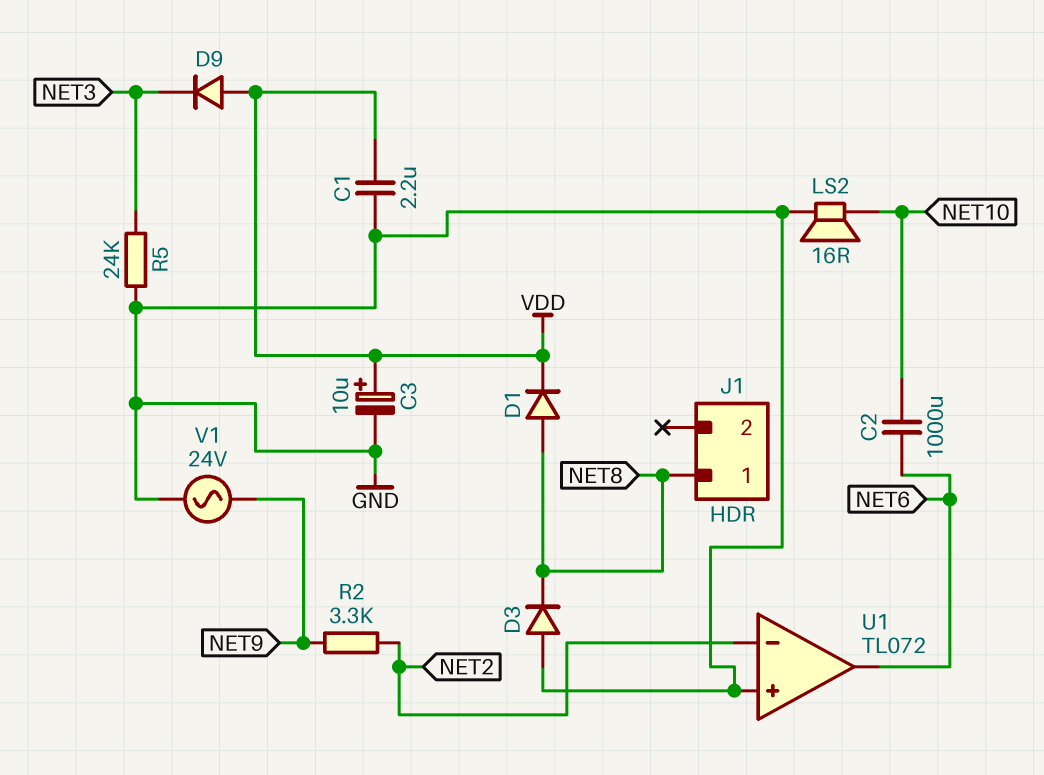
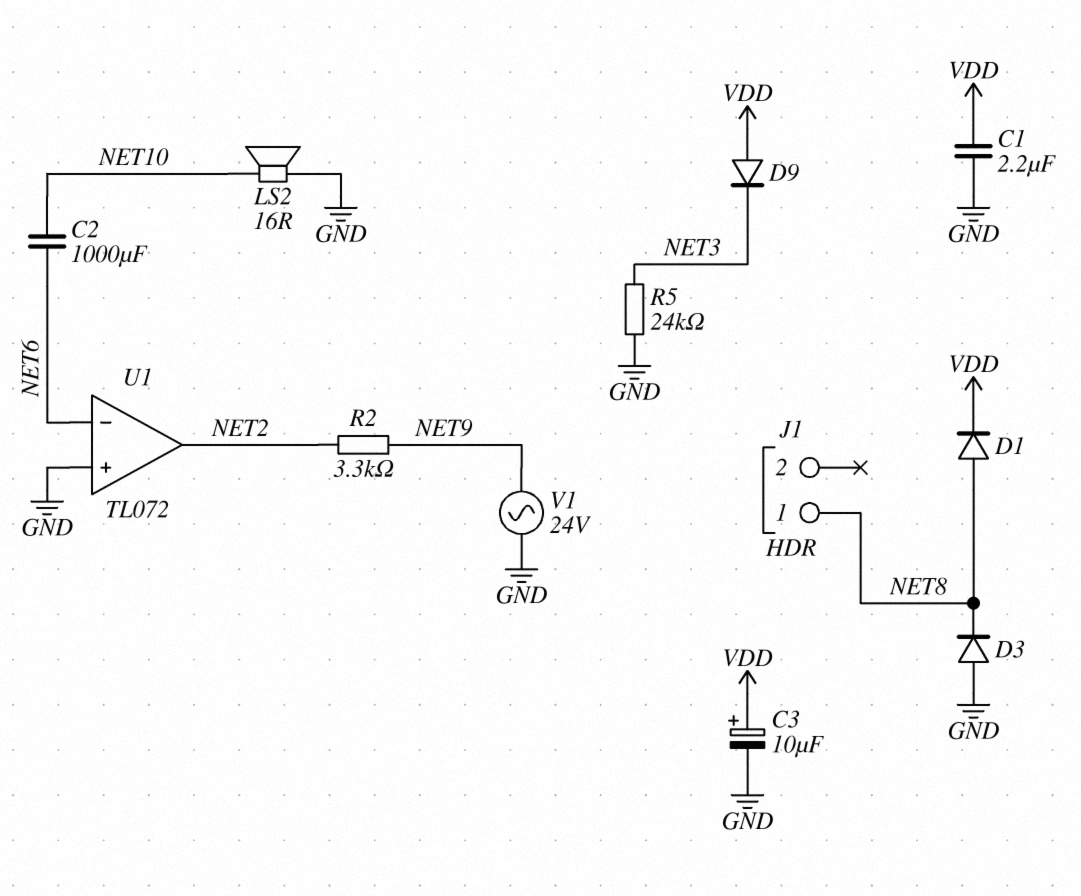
U1 pin in-: NET2 -> NET6
U1 pin out: NET6 -> NET2

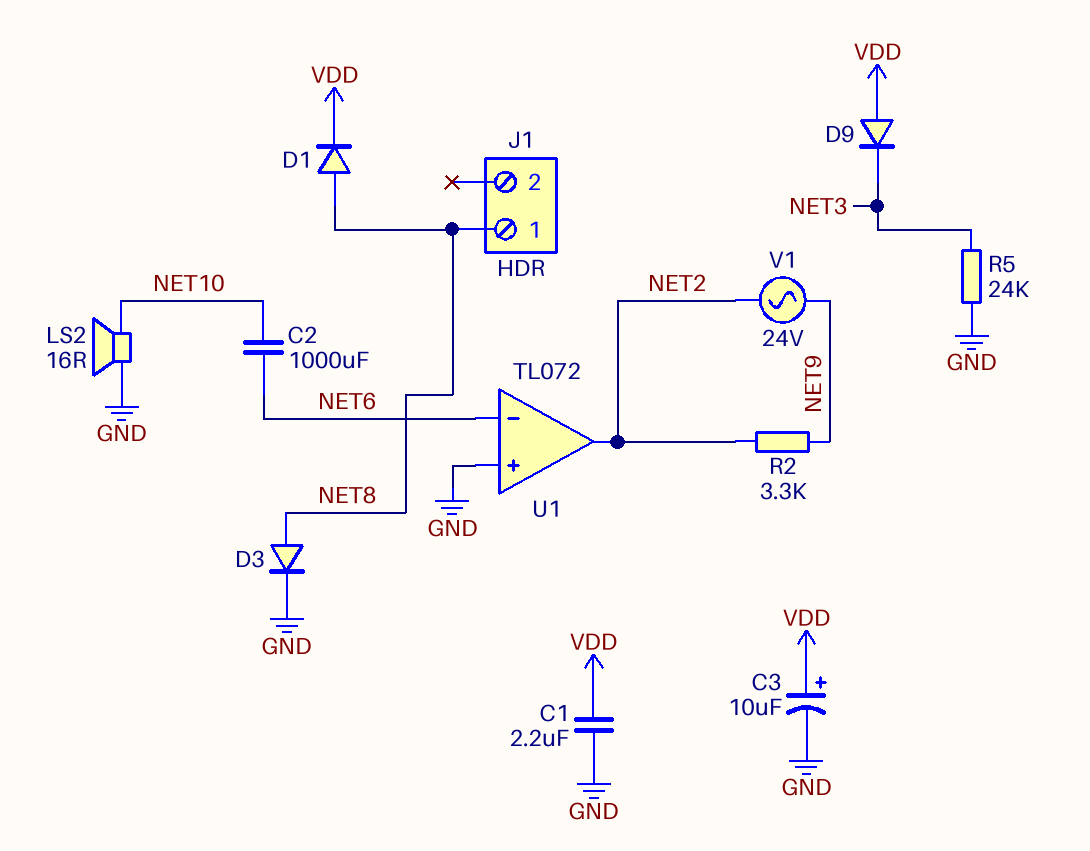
D3: diode (A GND, K NET8) -> diode (A NET8, K GND)
V1: AC 24V (GND, NET9) -> AC 24V (NET2, NET9)

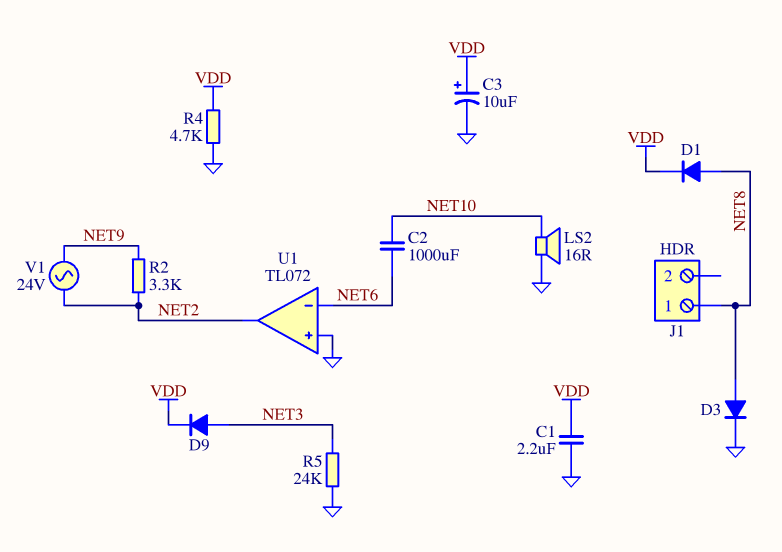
D9: diode (A VDD, K NET3) -> diode (A NET3, K VDD)
R4: none -> 4.7k (GND, VDD)

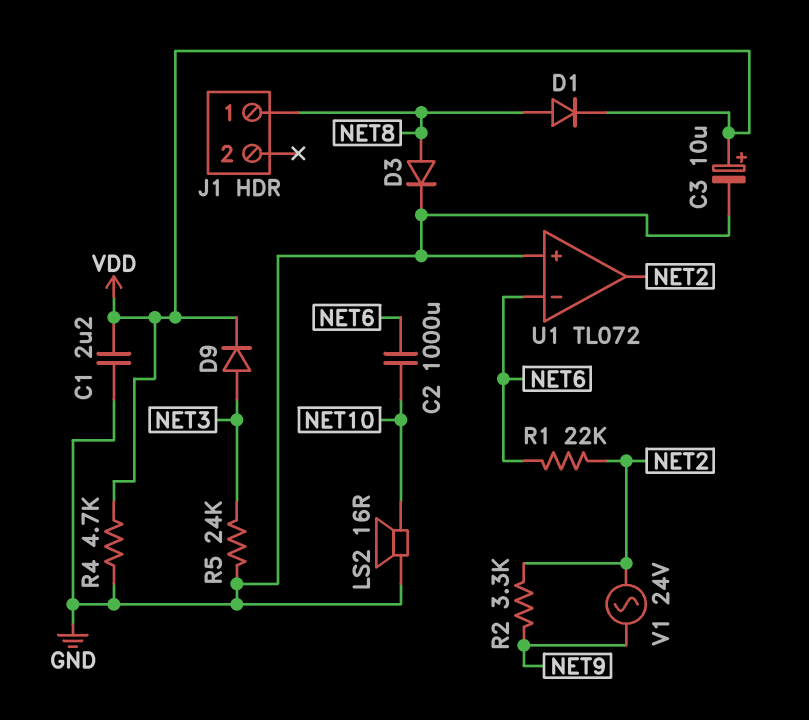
R1: none -> 22k (NET2, NET6)

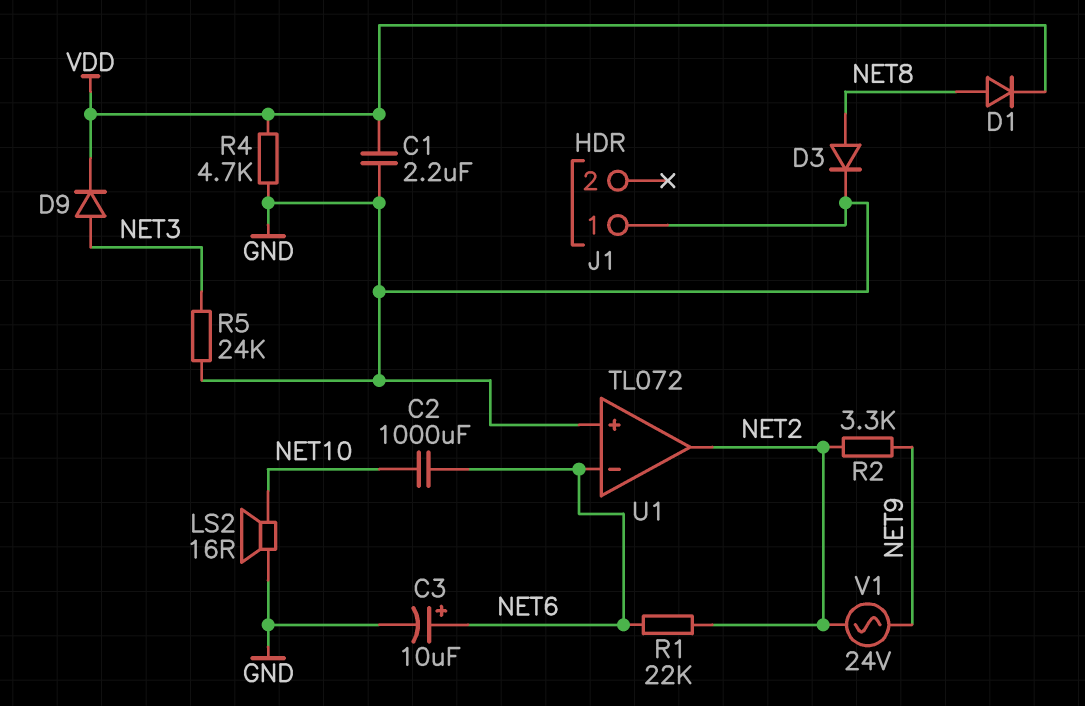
C3: 10uF (plus VDD, minus GND) -> 10uF (plus NET6, minus GND)
J1 pin 1: NET8 -> GND

